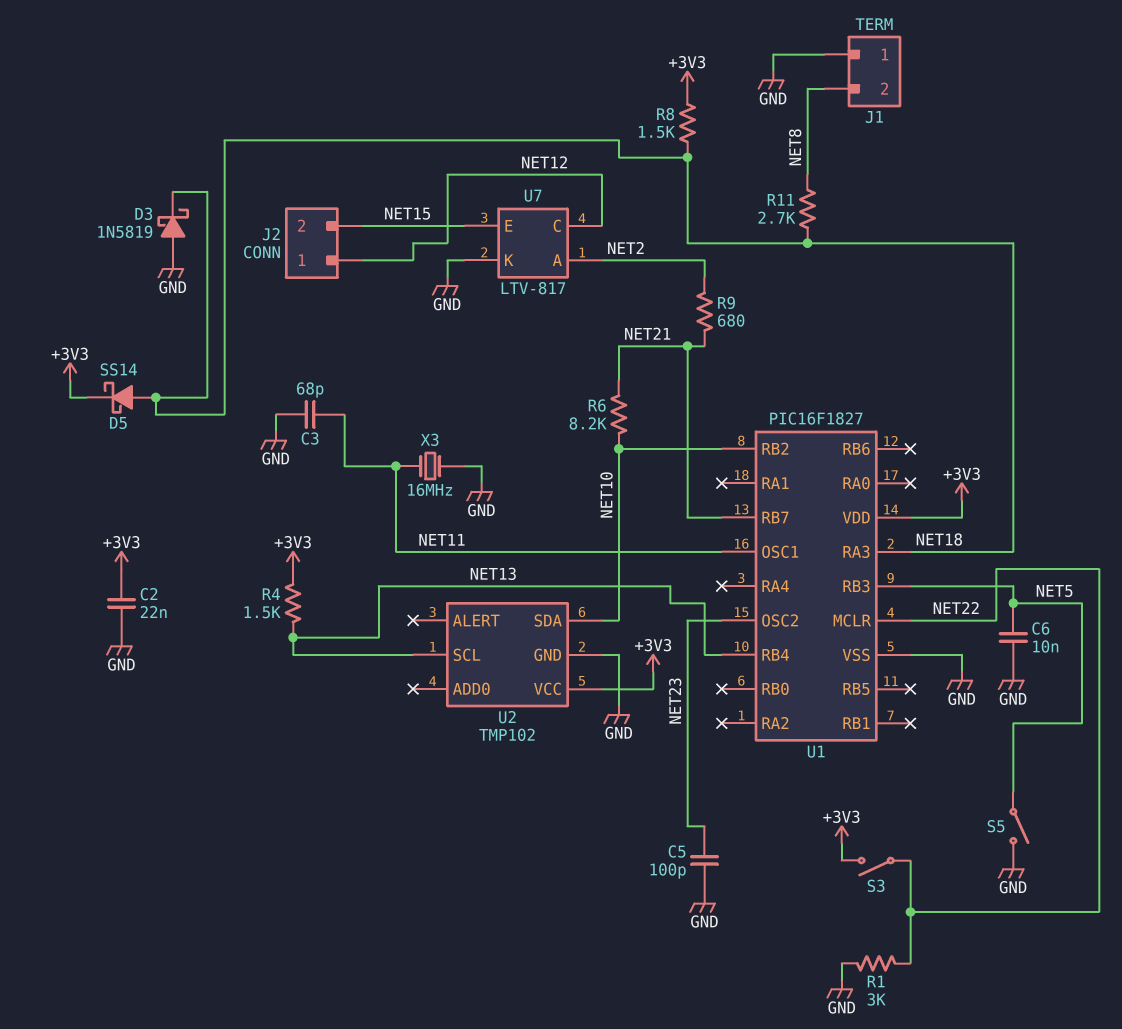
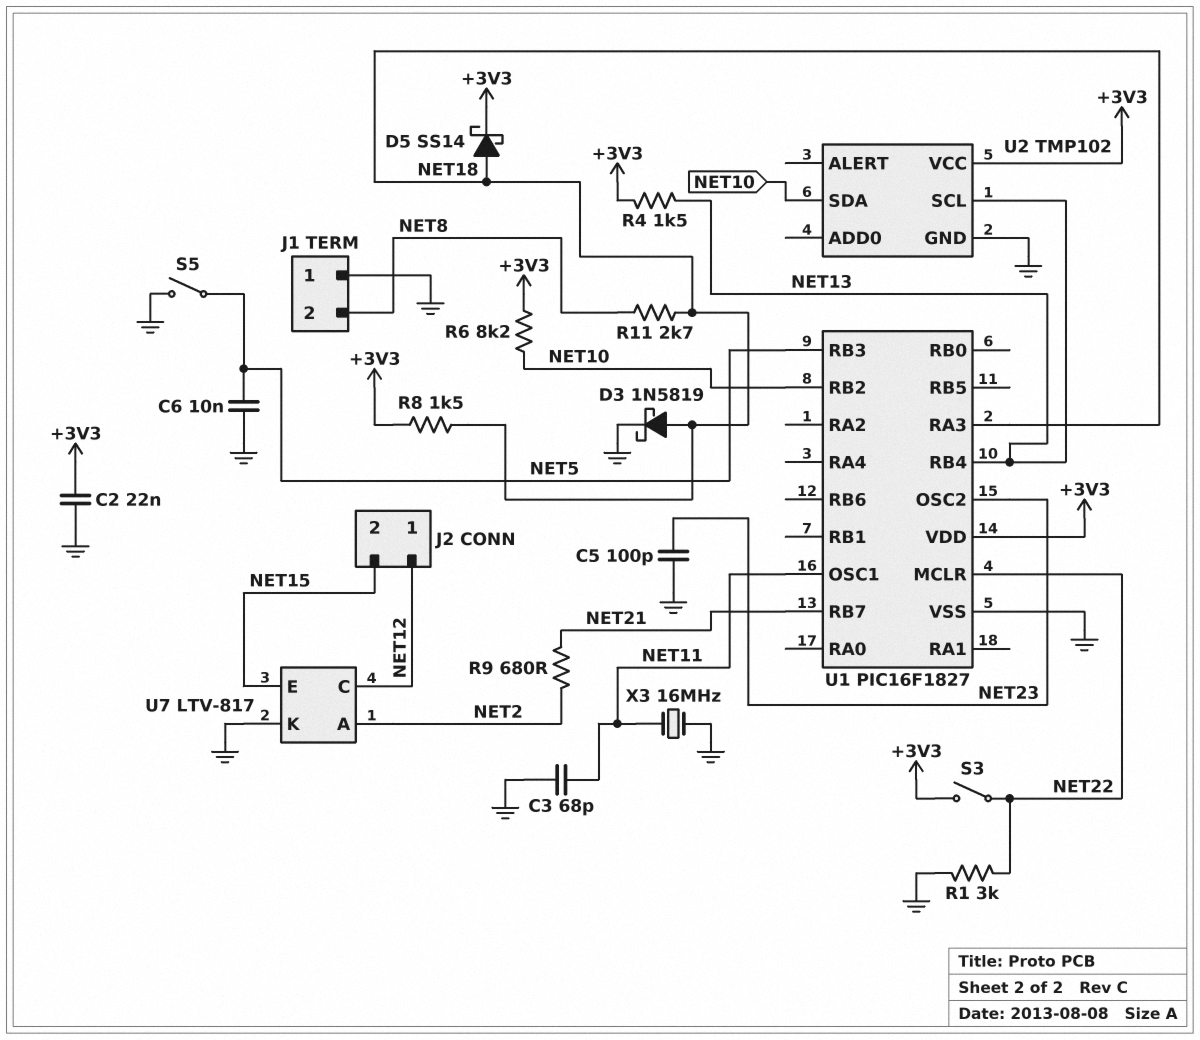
D3: schottky 1N5819 (A GND, K NET18) -> schottky 1N5819 (A NET18, K GND)
R6: 8.2k (NET10, NET21) -> 8.2k (+3V3, NET10)

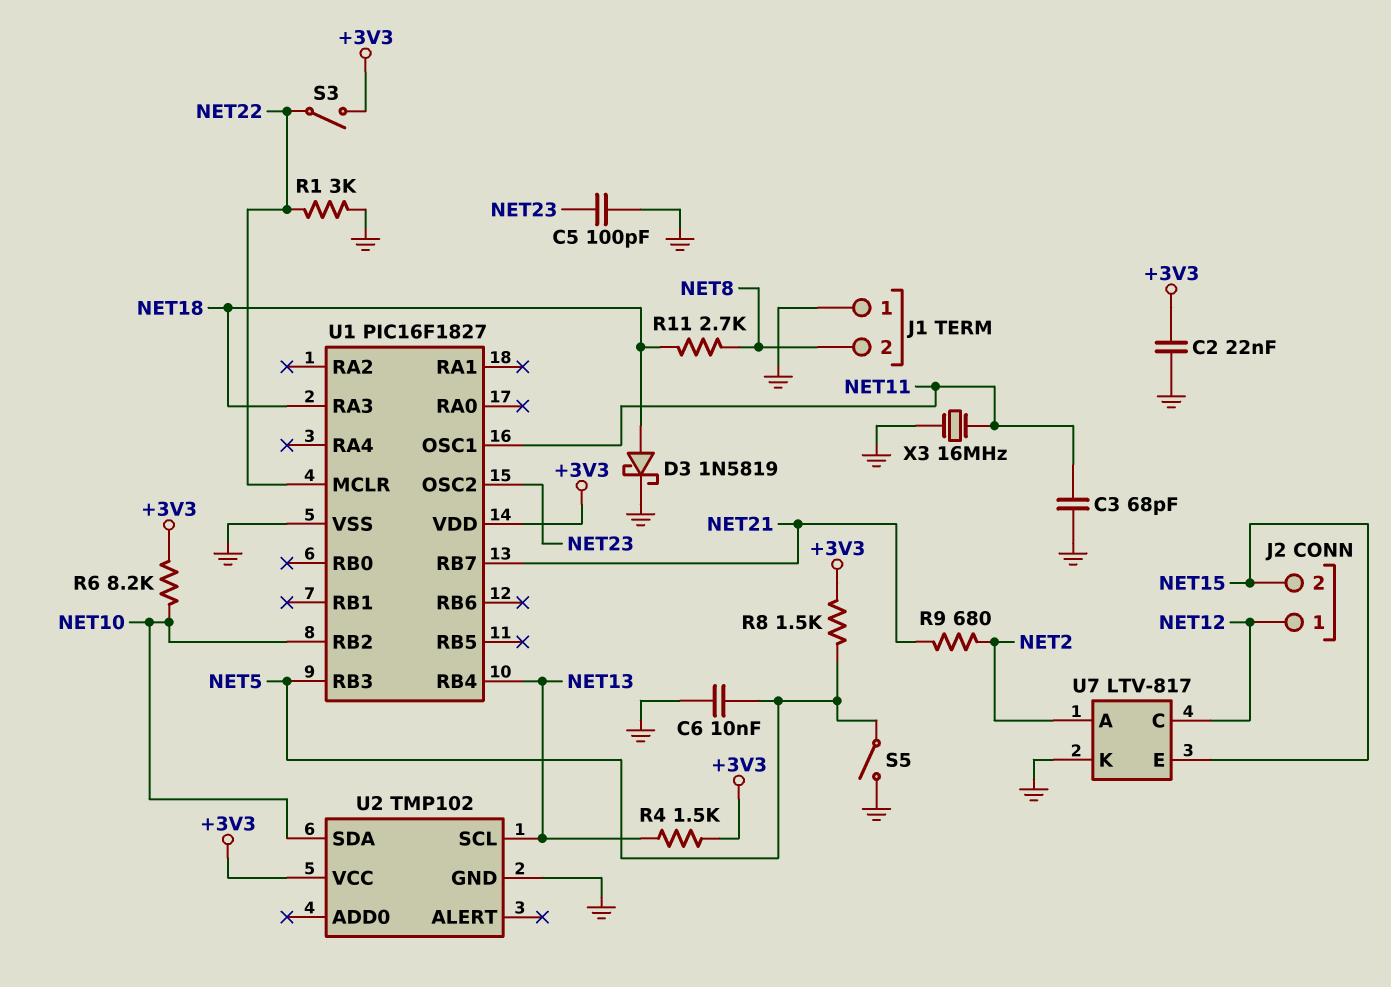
D5: schottky SS14 (A NET18, K +3V3) -> none
R8: 1.5k (+3V3, NET18) -> 1.5k (+3V3, NET5)

